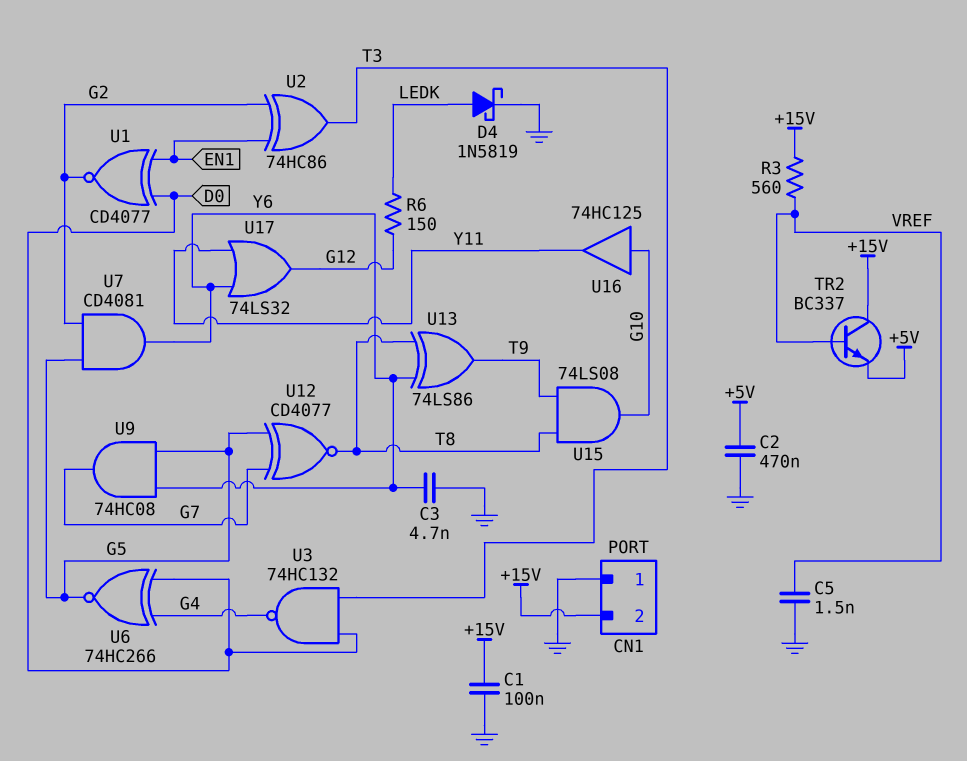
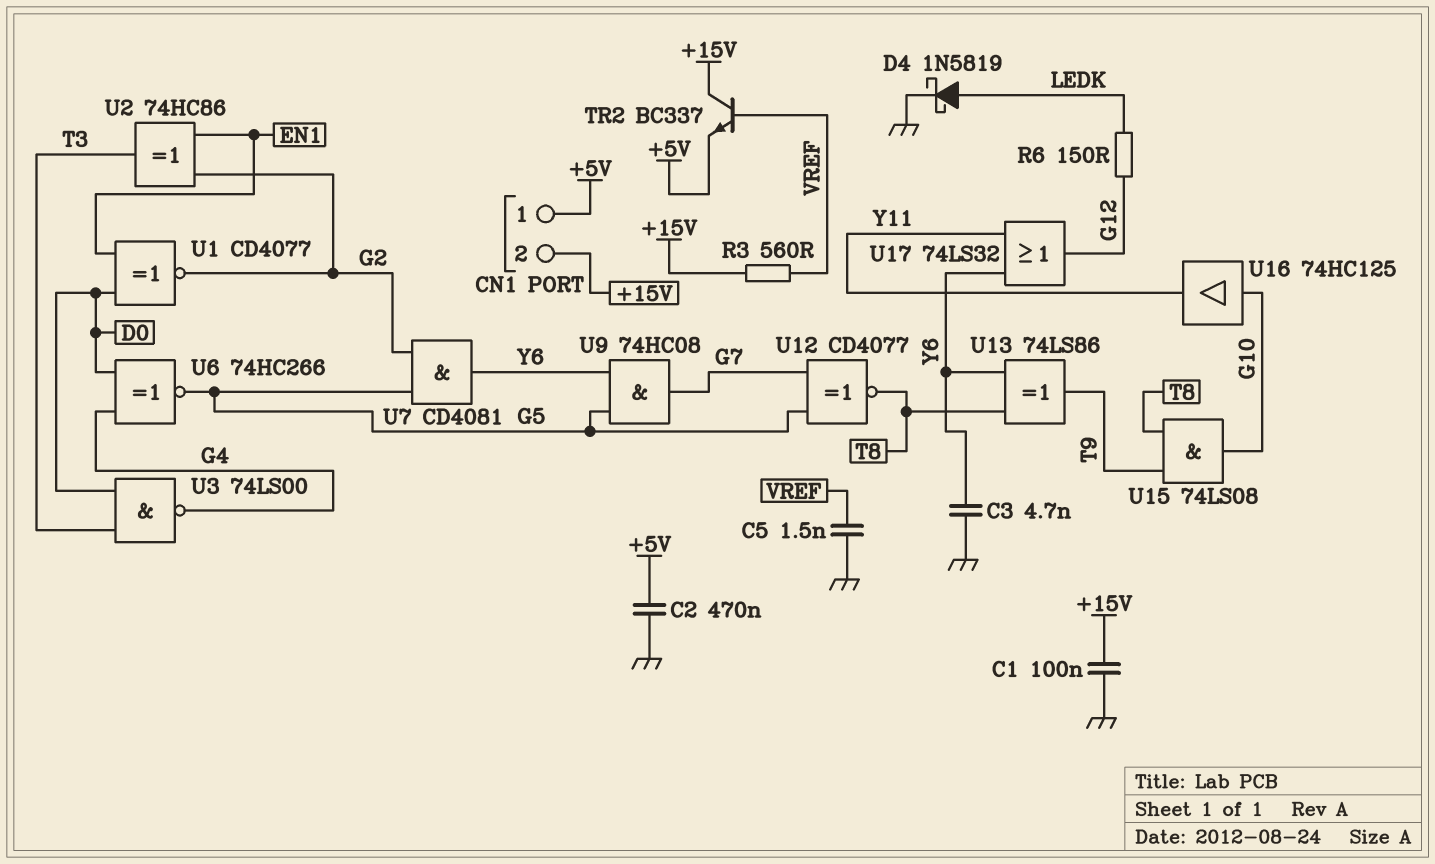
CN1 pin 1: GND -> +5V
U3: NAND 74HC132 (in D0, in T3, out G4) -> NAND 74LS00 (in D0, in T3, out G4)

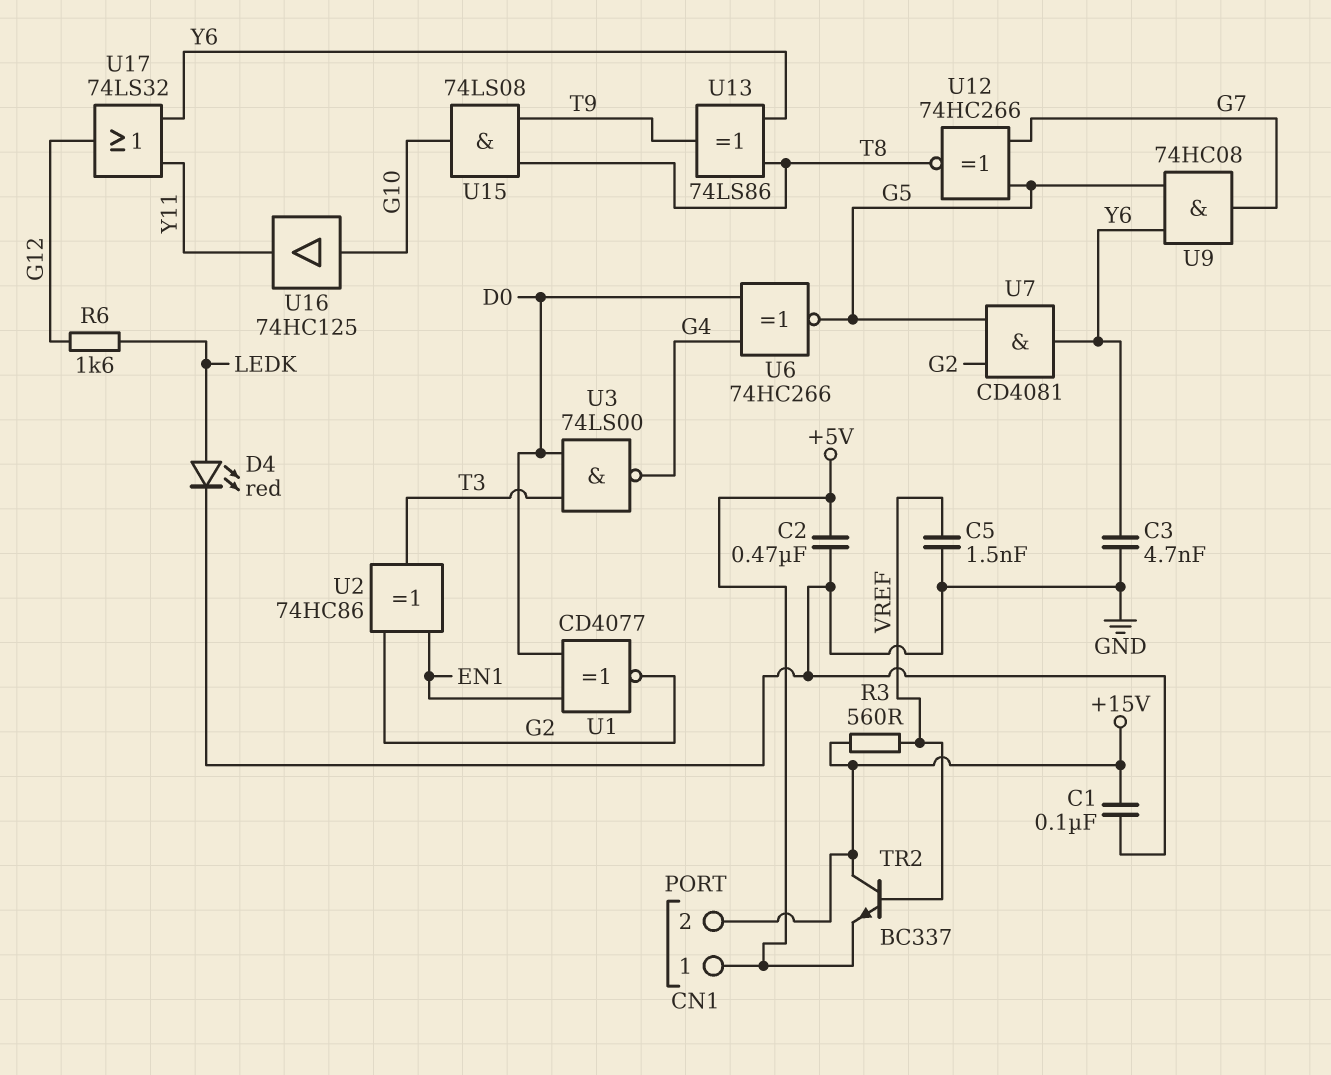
D4: schottky 1N5819 (A LEDK, K GND) -> LED red (A LEDK, K GND)
R6: 150 (G12, LEDK) -> 1.6k (G12, LEDK)
U12: XNOR CD4077 (in G5, in G7, out T8) -> XNOR 74HC266 (in G5, in G7, out T8)

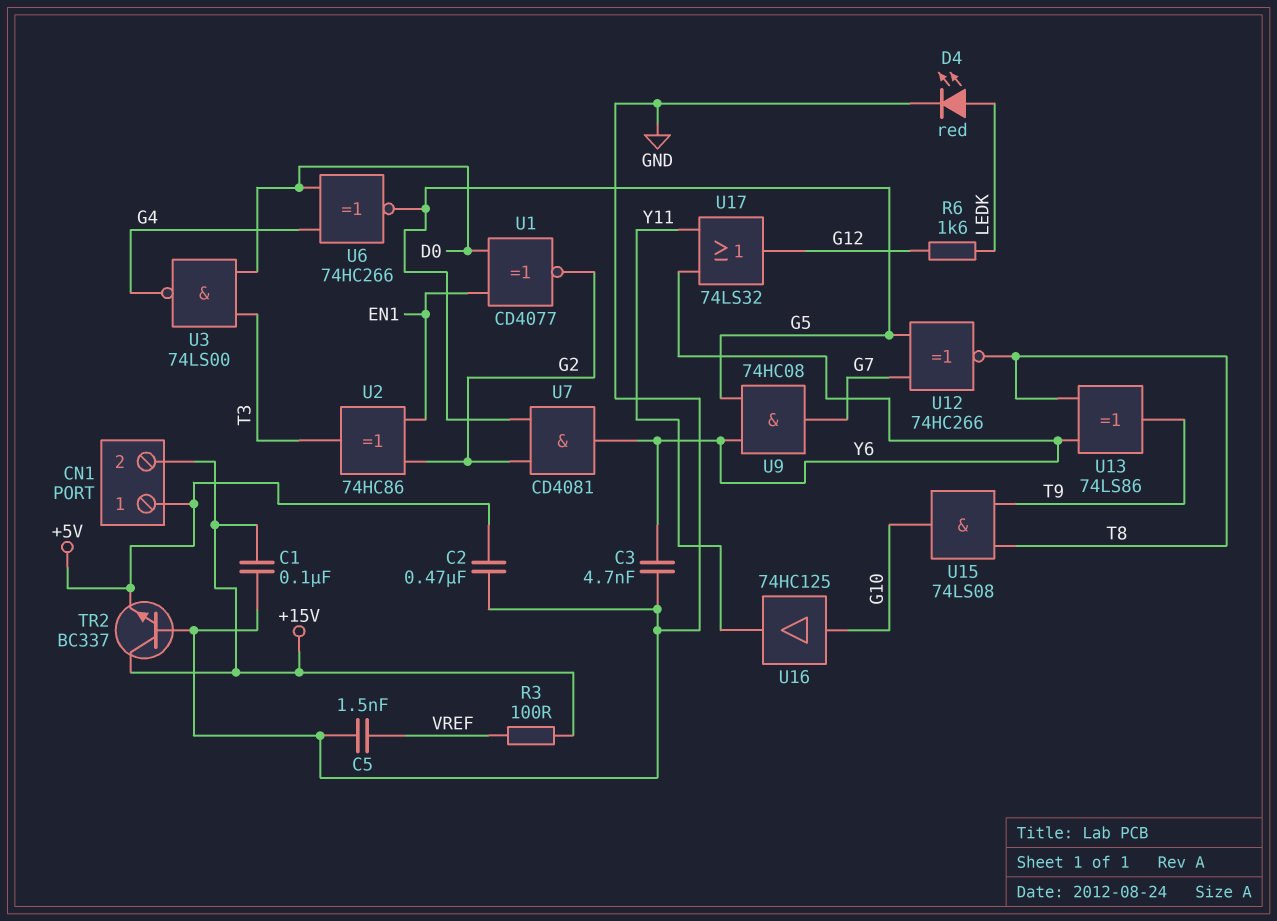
R3: 560 (+15V, VREF) -> 100 (+15V, VREF)
TR2: NPN BC337 (B VREF, C +15V, E +5V) -> NPN BC337 (B GND, C +15V, E +5V)

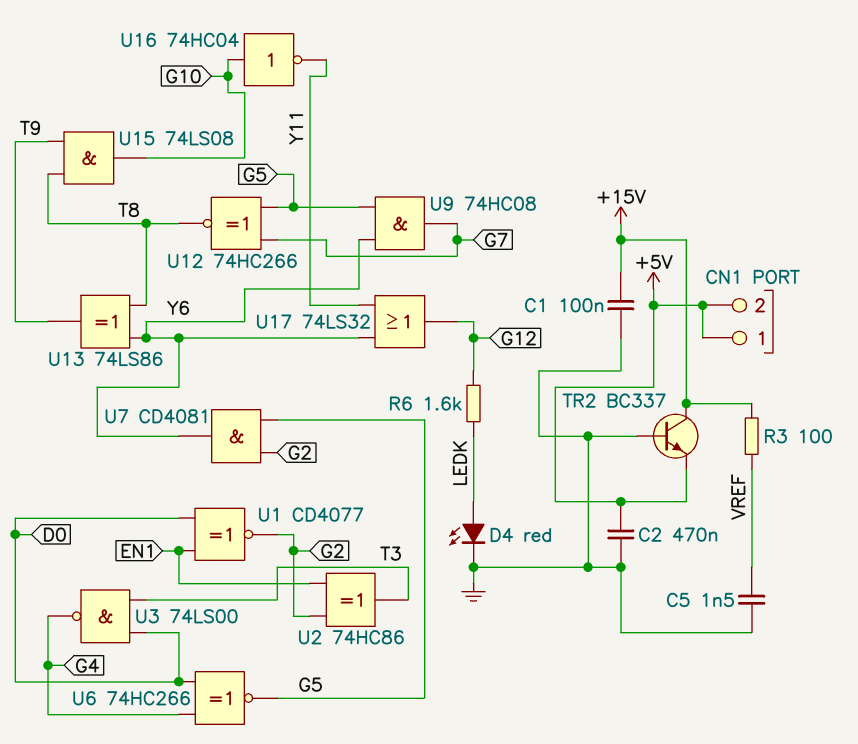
C3: 4.7nF (GND, Y6) -> none
CN1 pin 2: +15V -> +5V
U16: buffer 74HC125 (in G10, out Y11) -> NOT 74HC04 (in G10, out Y11)

